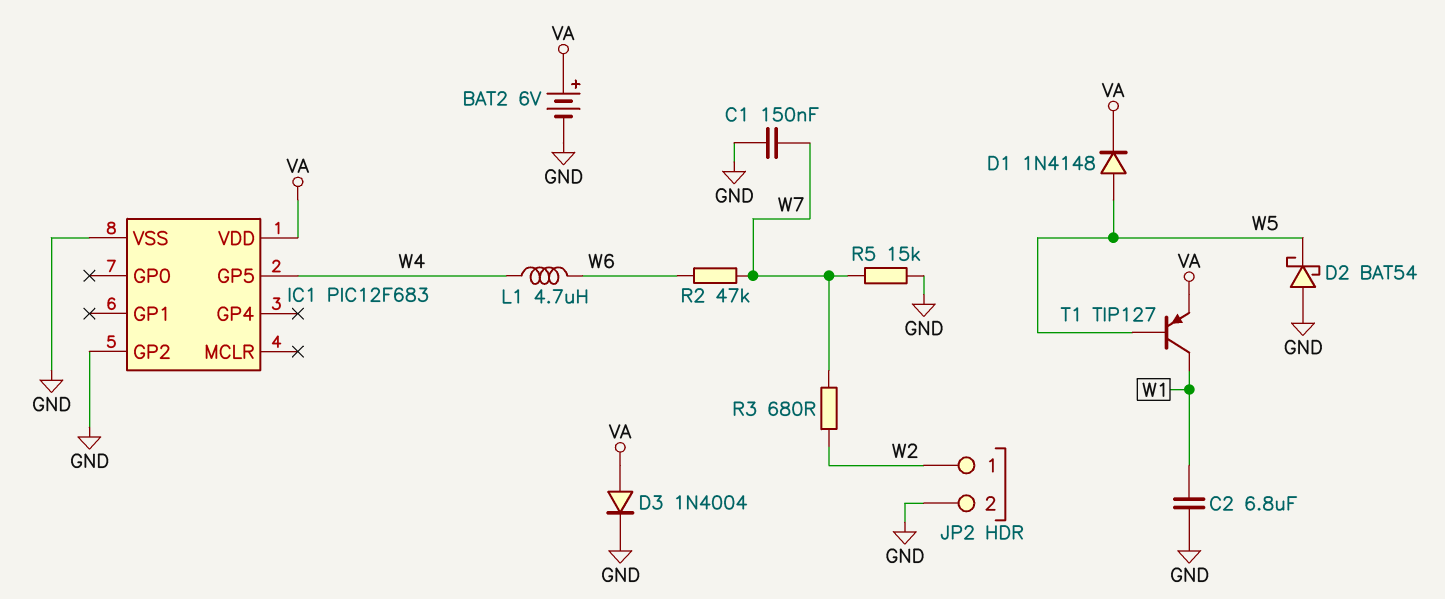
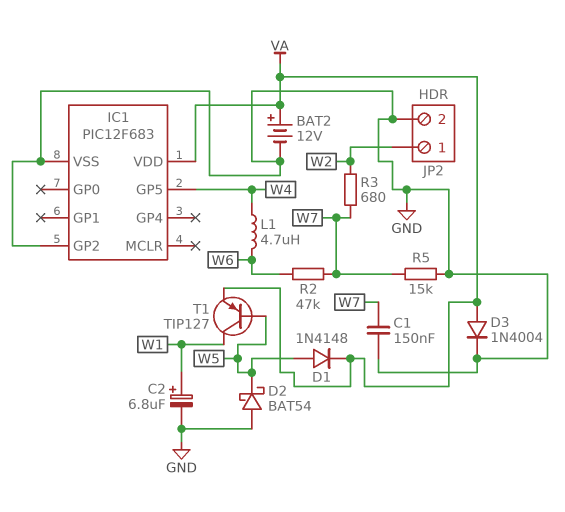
BAT2: 6V (plus VA, minus GND) -> 12V (plus VA, minus GND)
C2: 6.8uF (GND, W1) -> 6.8uF (plus W1, minus GND)

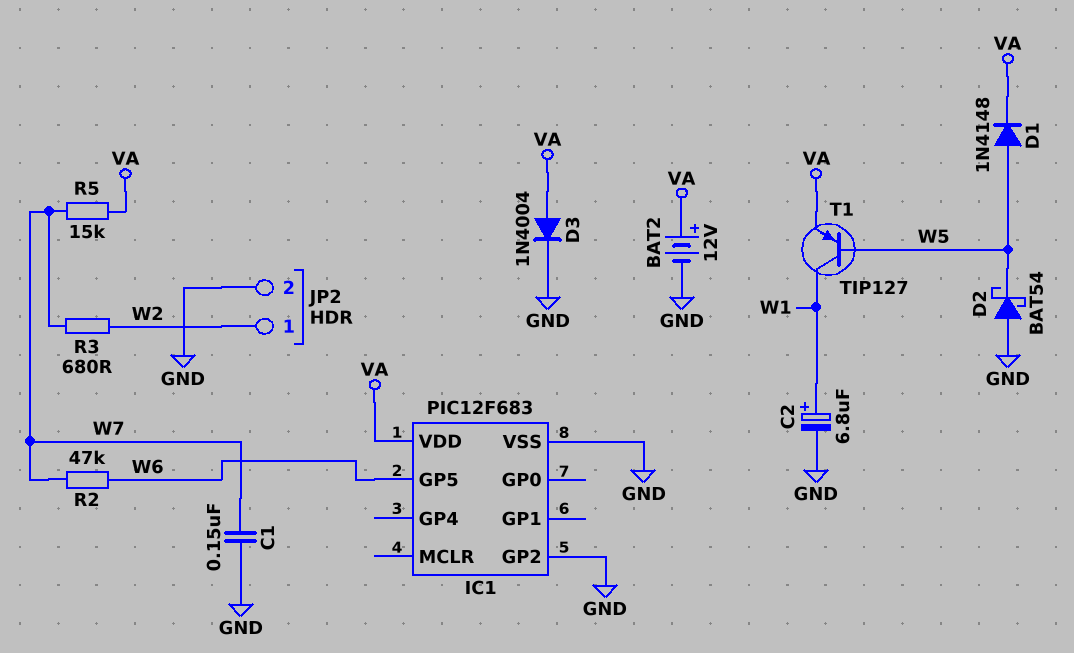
IC1 pin GP5: W4 -> W6
L1: 4.7uH (W4, W6) -> none
R5: 15k (GND, W7) -> 15k (VA, W7)

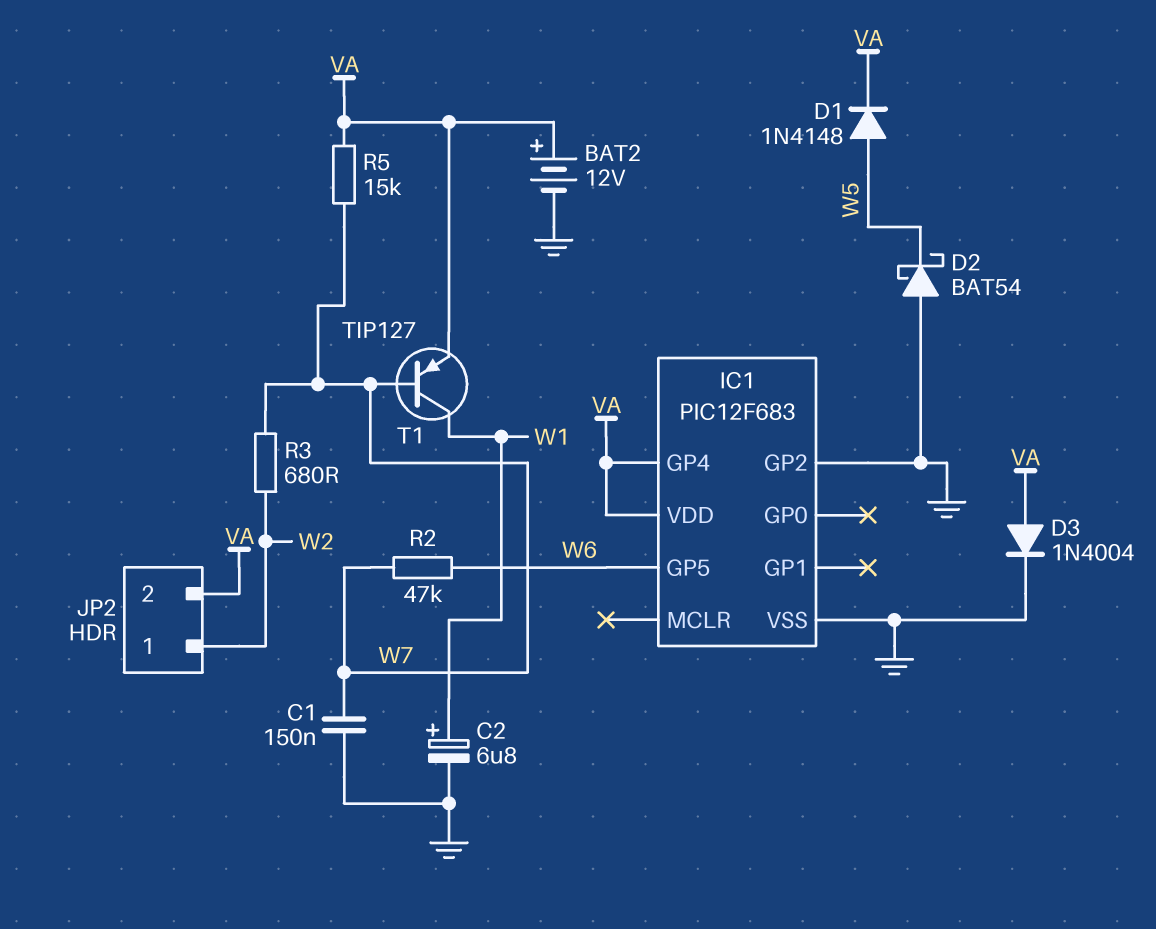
IC1 pin GP4: none -> VA
JP2 pin 2: GND -> VA
T1: PNP TIP127 (B W5, C W1, E VA) -> PNP TIP127 (B W7, C W1, E VA)

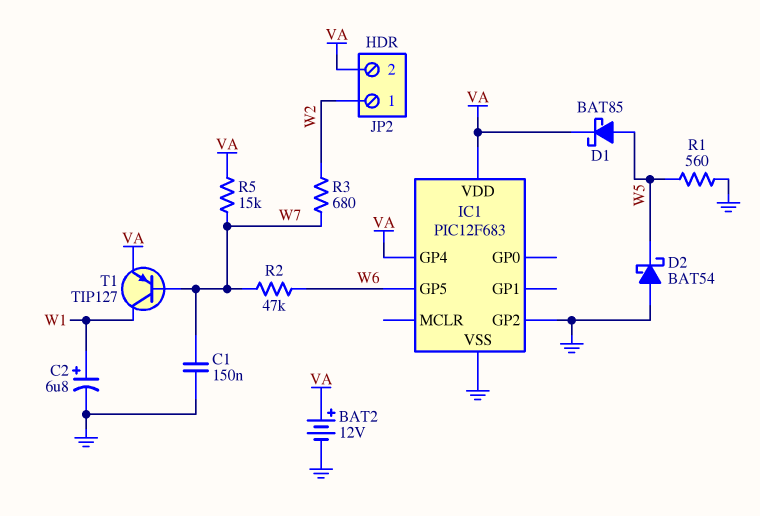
D1: diode 1N4148 (A W5, K VA) -> schottky BAT85 (A W5, K VA)
D3: diode 1N4004 (A VA, K GND) -> none
R1: none -> 560 (GND, W5)

